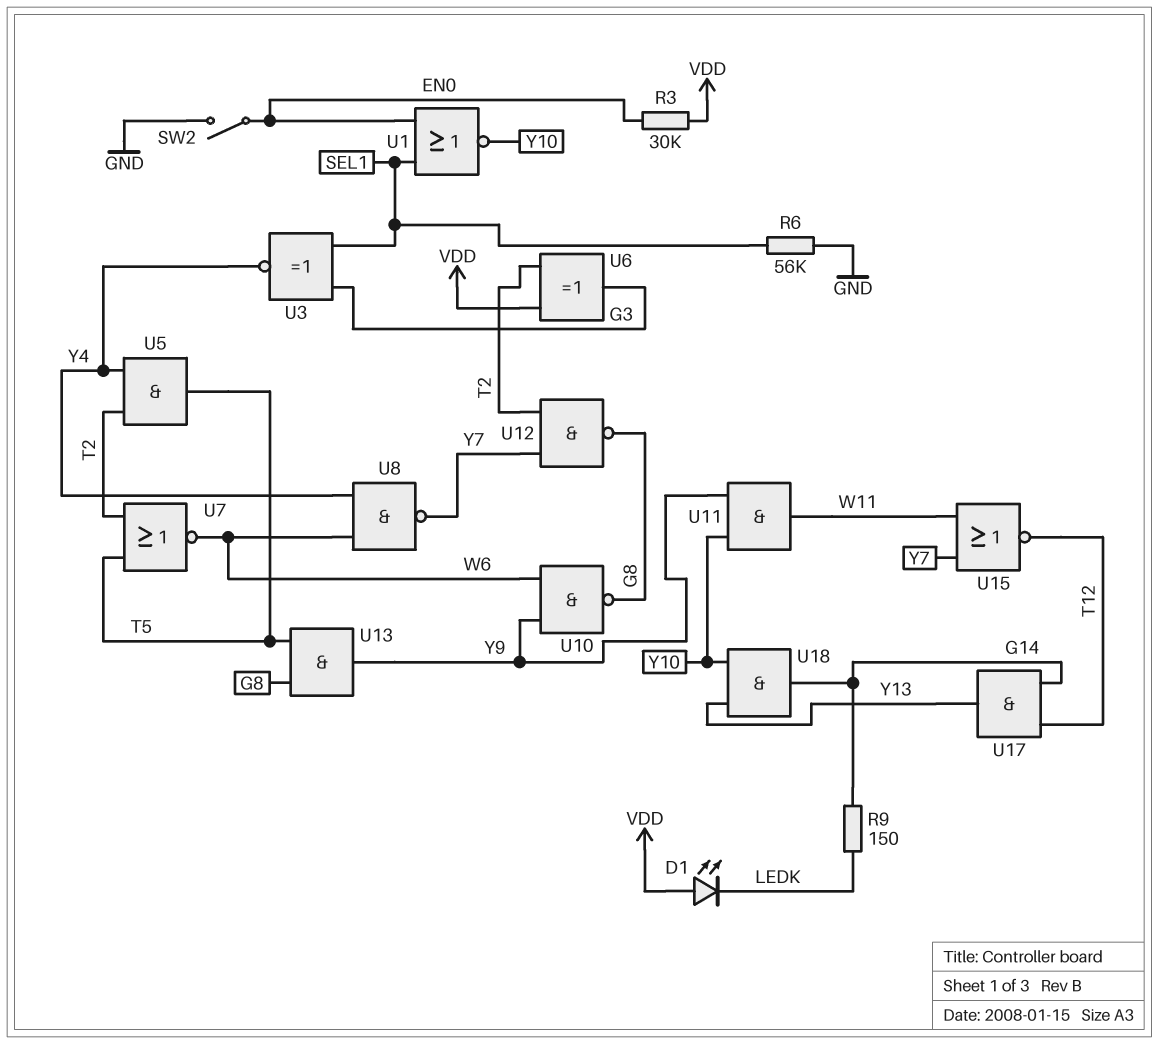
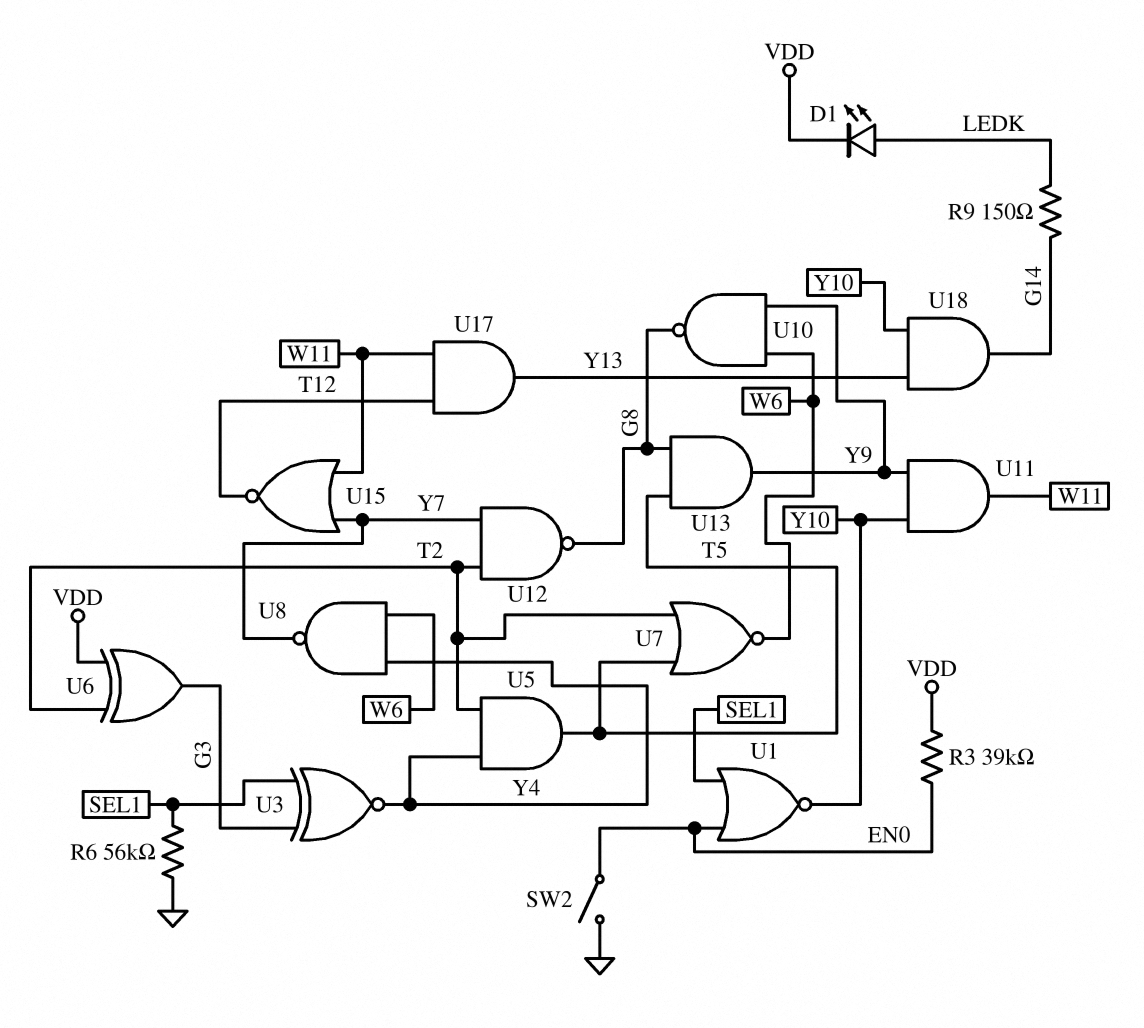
D1: LED (A VDD, K LEDK) -> LED (A LEDK, K VDD)
R3: 30k (EN0, VDD) -> 39k (EN0, VDD)
U17: AND (in G14, in T12, out Y13) -> AND (in T12, in W11, out Y13)

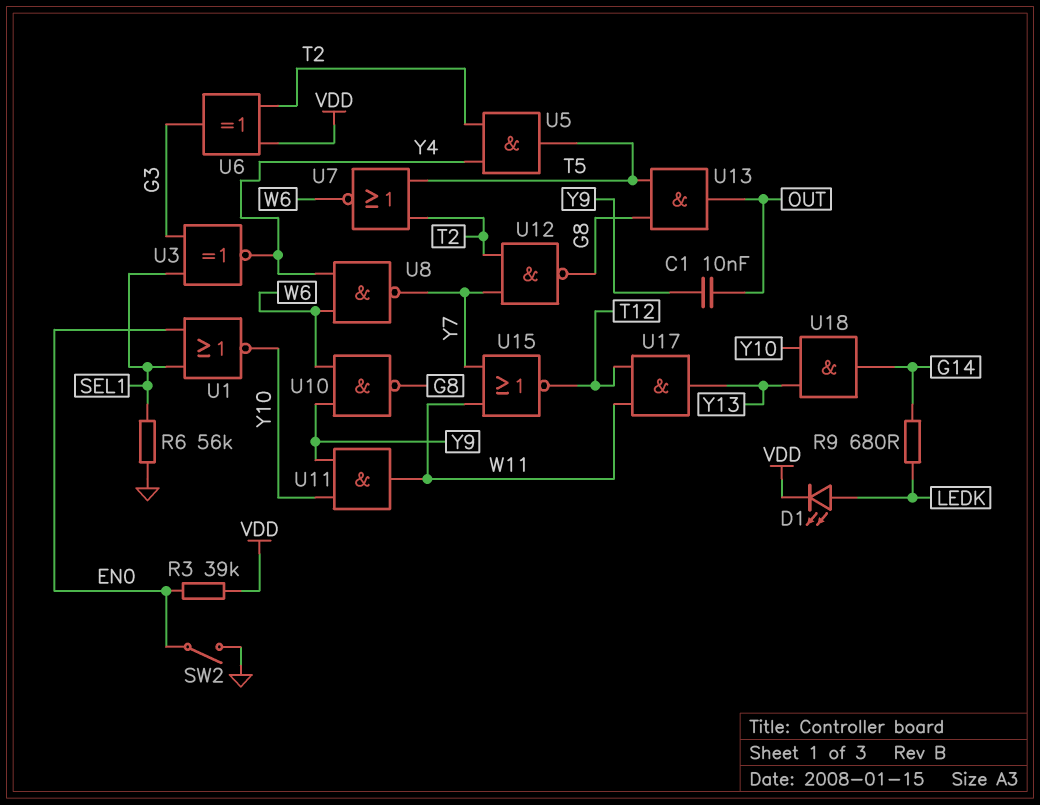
C1: none -> 10nF (OUT, Y9)
R9: 150 (G14, LEDK) -> 680 (G14, LEDK)
U13: AND (in G8, in T5, out Y9) -> AND (in G8, in T5, out OUT)

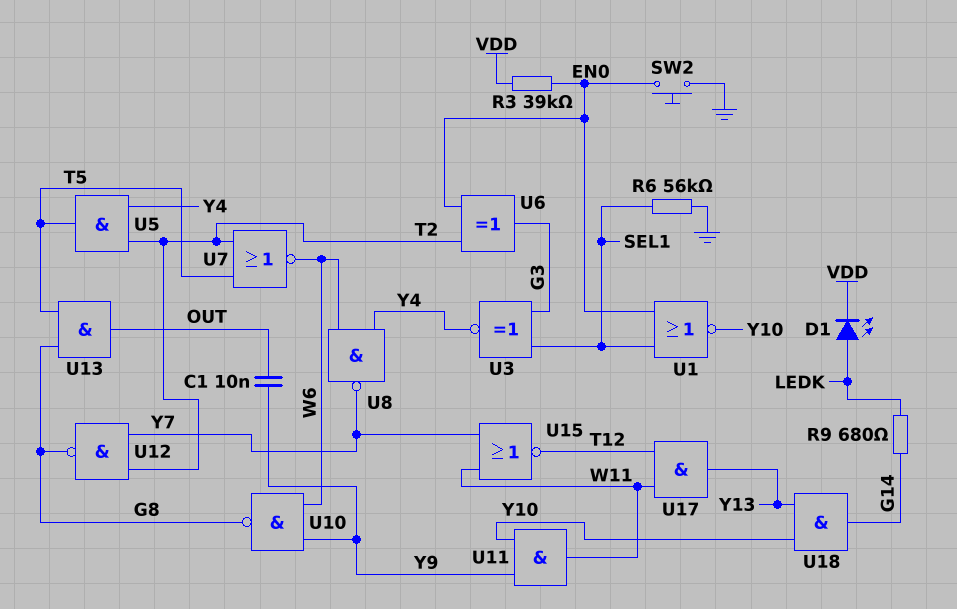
SW2: switch (EN0, GND) -> button (EN0, GND)
U6: XOR (in T2, in VDD, out G3) -> XOR (in EN0, in T2, out G3)

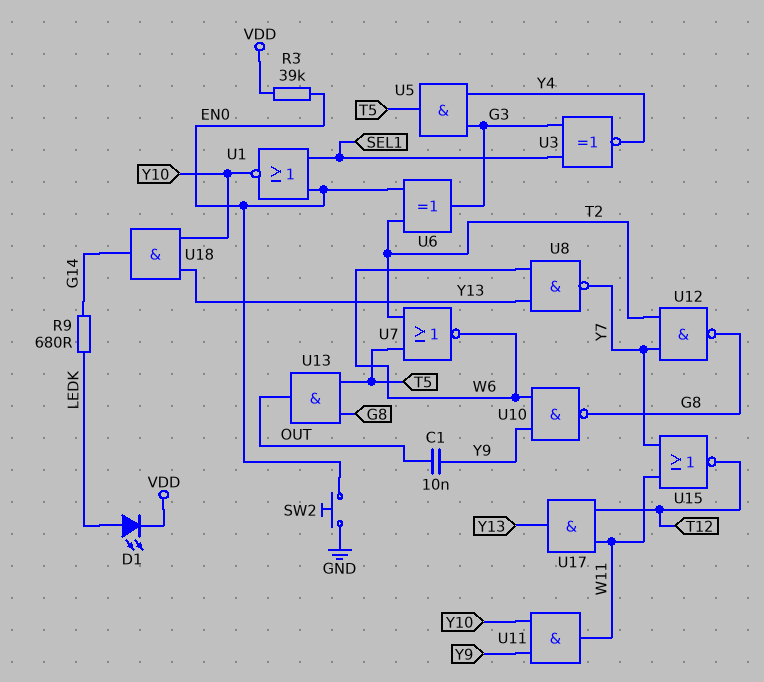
R6: 56k (GND, SEL1) -> none
U5: AND (in T2, in Y4, out T5) -> AND (in G3, in Y4, out T5)
U8: NAND (in W6, in Y4, out Y7) -> NAND (in W6, in Y13, out Y7)

